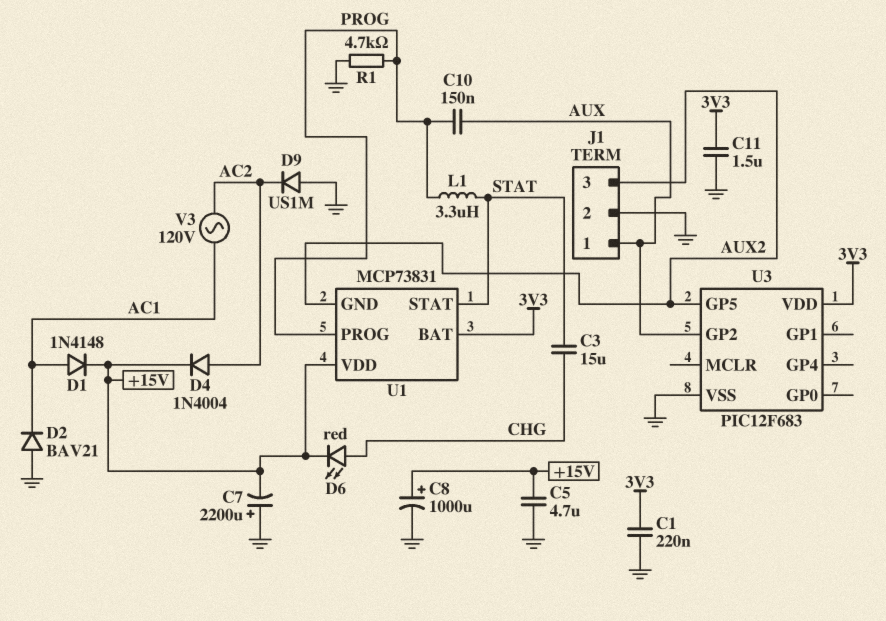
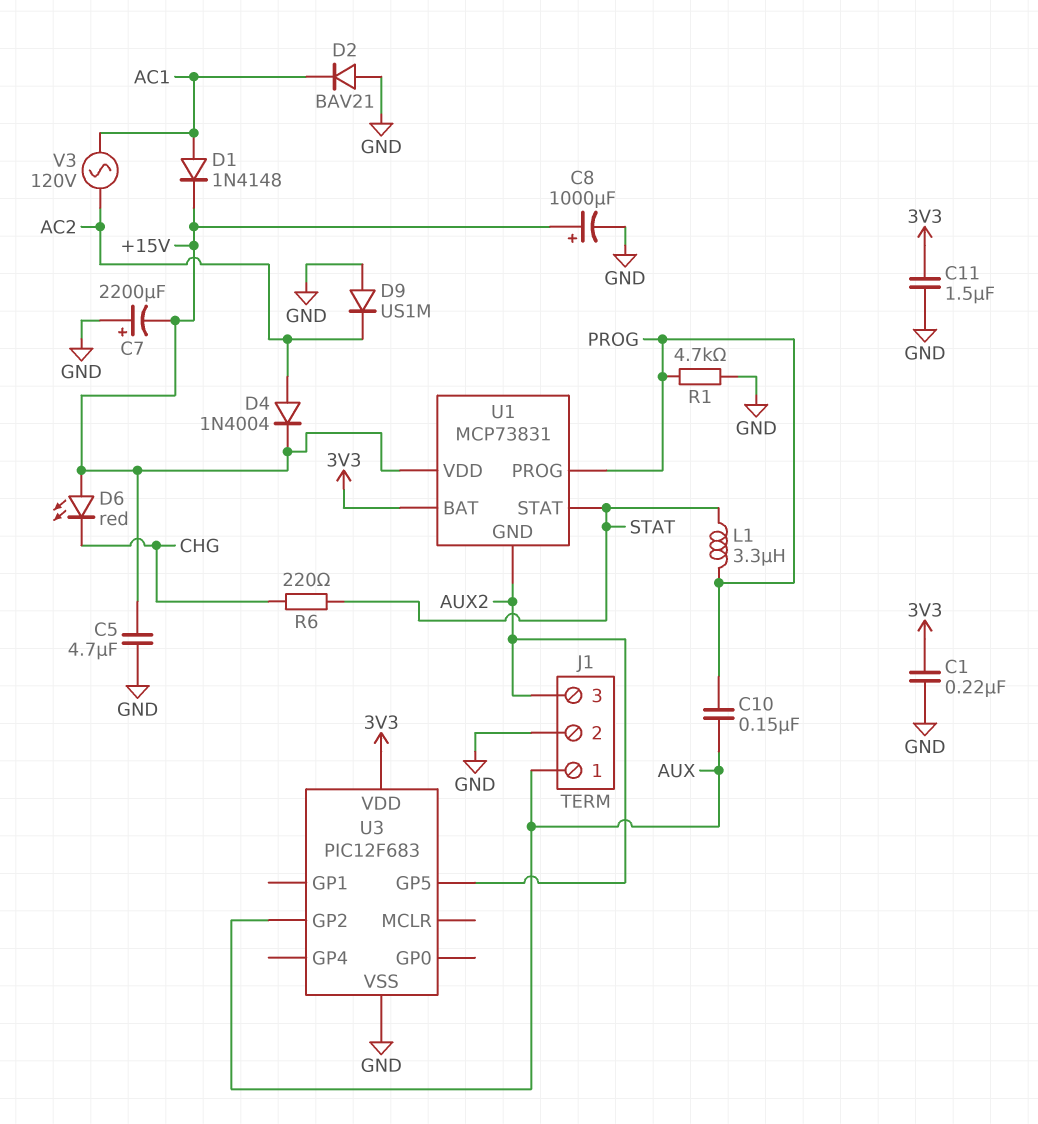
C3: 15uF (CHG, STAT) -> none
D6: LED red (A CHG, K +15V) -> LED red (A +15V, K CHG)
R6: none -> 220 (CHG, STAT)

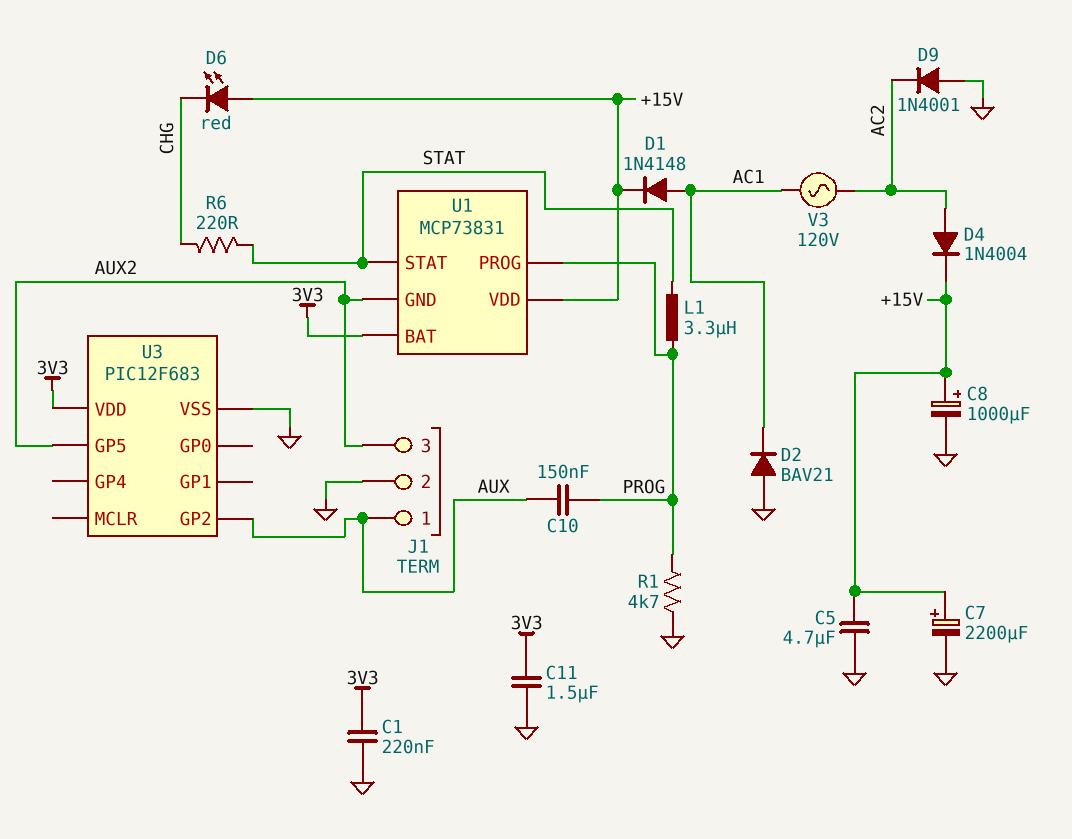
C7: 2200uF (plus GND, minus +15V) -> 2200uF (plus +15V, minus GND)
D9: diode US1M (A GND, K AC2) -> diode 1N4001 (A GND, K AC2)

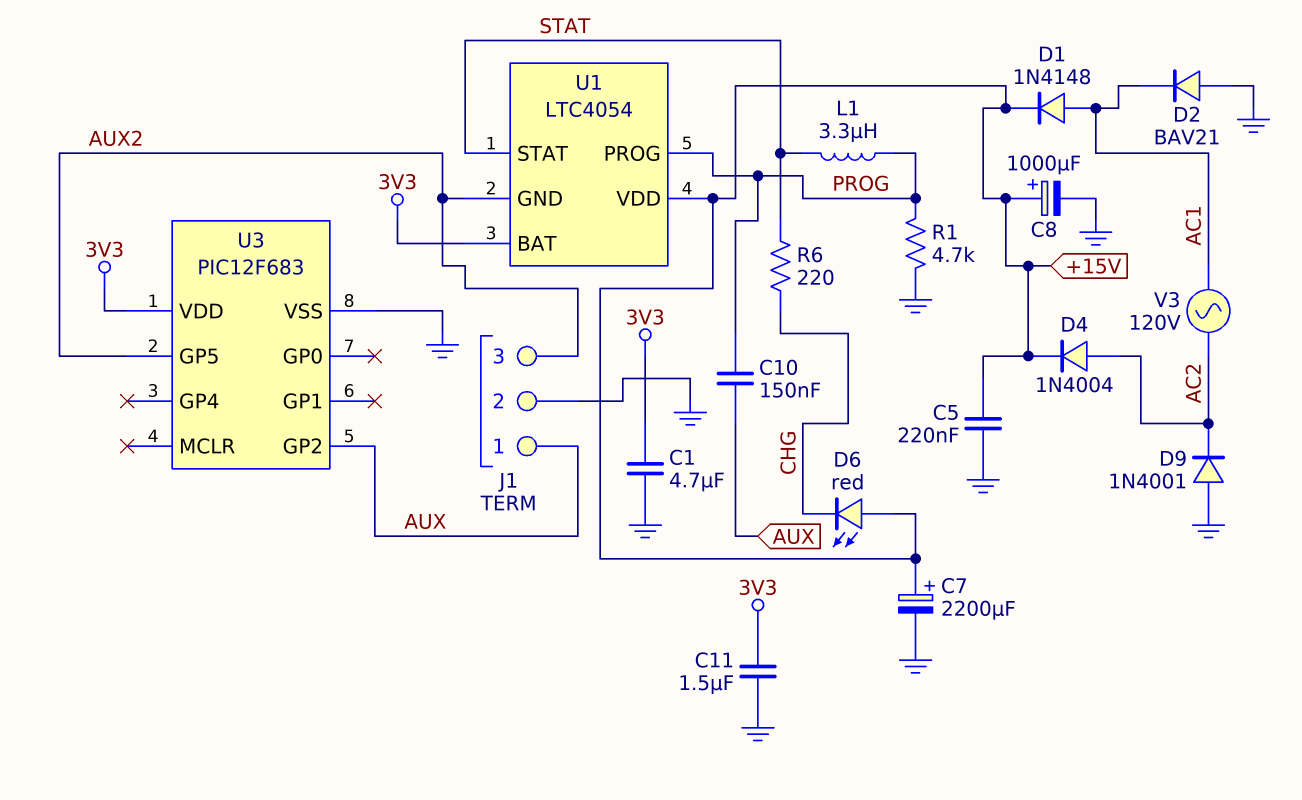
C1: 220nF (3V3, GND) -> 4.7uF (3V3, GND)
C5: 4.7uF (+15V, GND) -> 220nF (+15V, GND)
U1: MCP73831 -> LTC4054

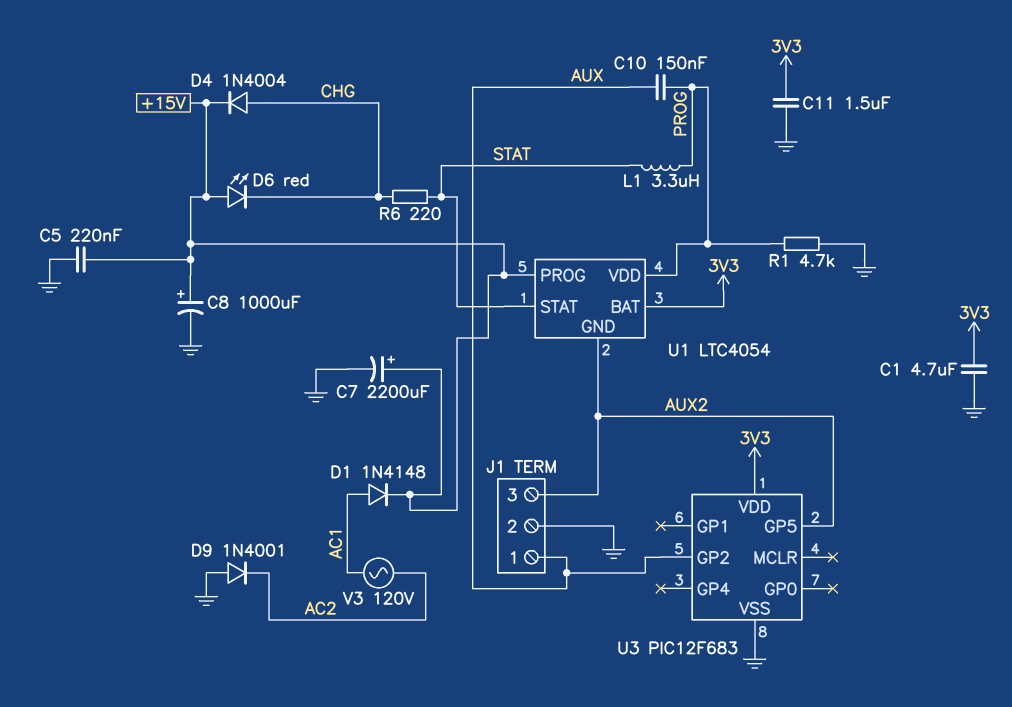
D2: diode BAV21 (A GND, K AC1) -> none
D4: diode 1N4004 (A AC2, K +15V) -> diode 1N4004 (A CHG, K +15V)
U1 pin PROG: PROG -> +15V
U1 pin VDD: +15V -> PROG

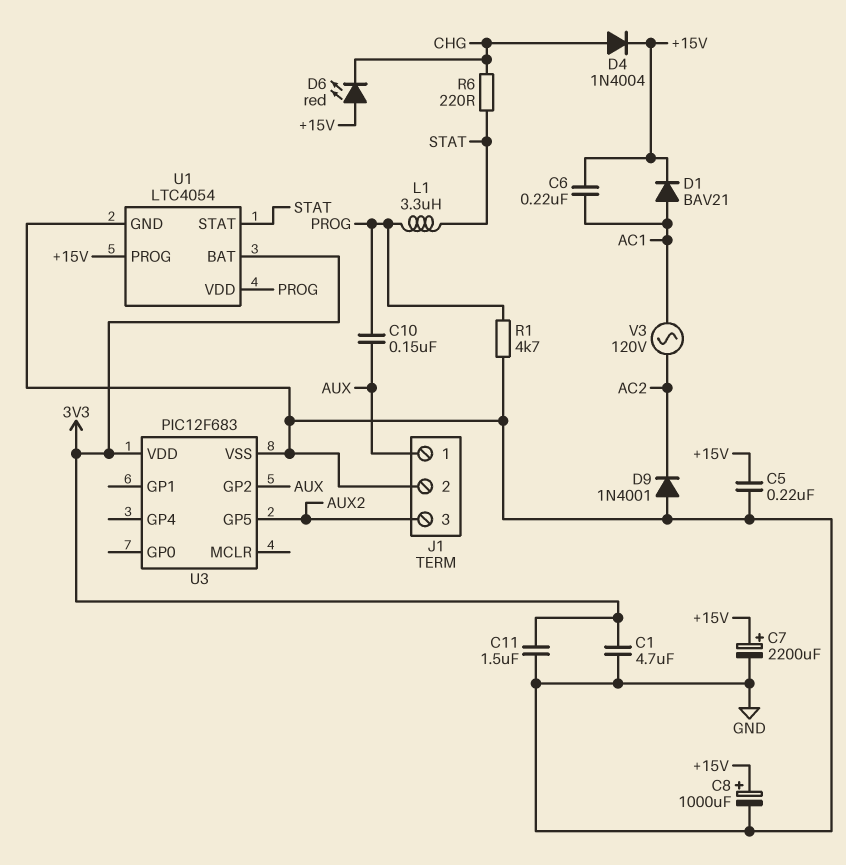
C6: none -> 220nF (+15V, AC1)
D1: diode 1N4148 (A AC1, K +15V) -> diode BAV21 (A AC1, K +15V)
U1 pin GND: AUX2 -> GND

